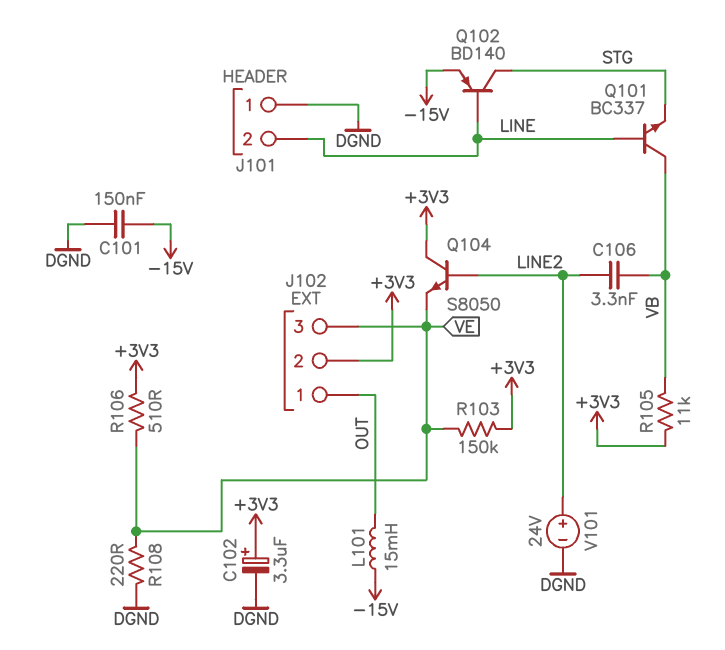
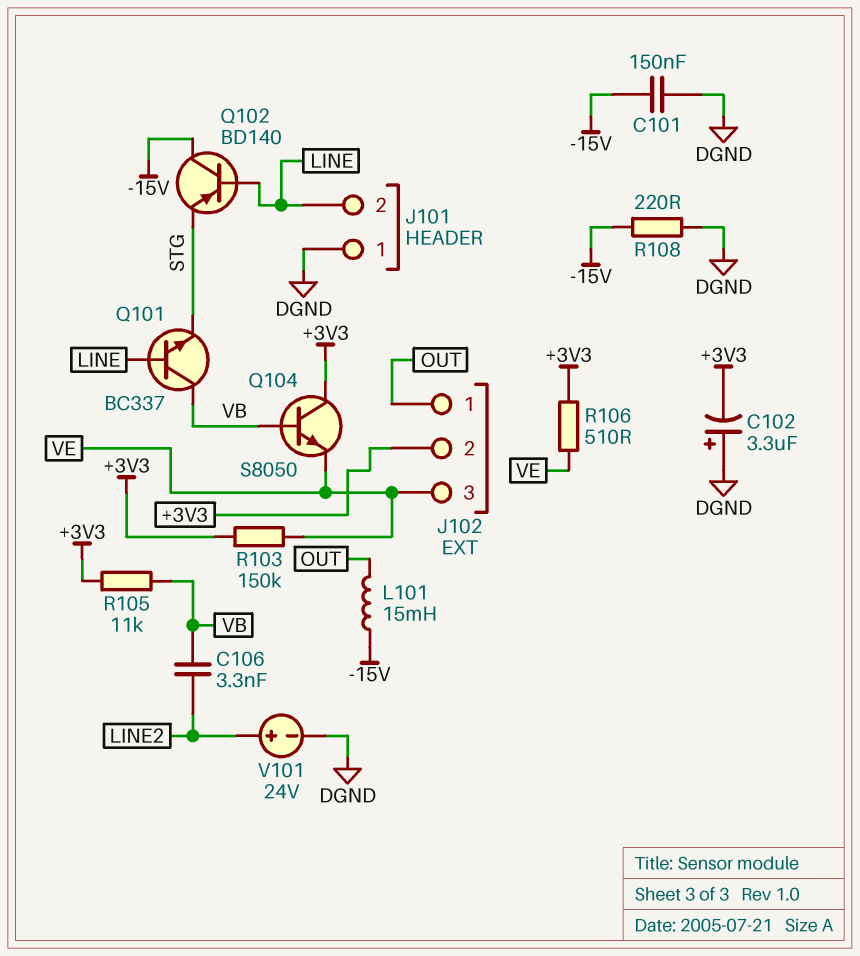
C102: 3.3uF (plus +3V3, minus DGND) -> 3.3uF (plus DGND, minus +3V3)
Q102: PNP BD140 (B LINE, C STG, E -15V) -> PNP BD140 (B LINE, C -15V, E STG)
Q104: NPN S8050 (B LINE2, C +3V3, E VE) -> NPN S8050 (B VB, C +3V3, E VE)
R108: 220 (DGND, VE) -> 220 (-15V, DGND)

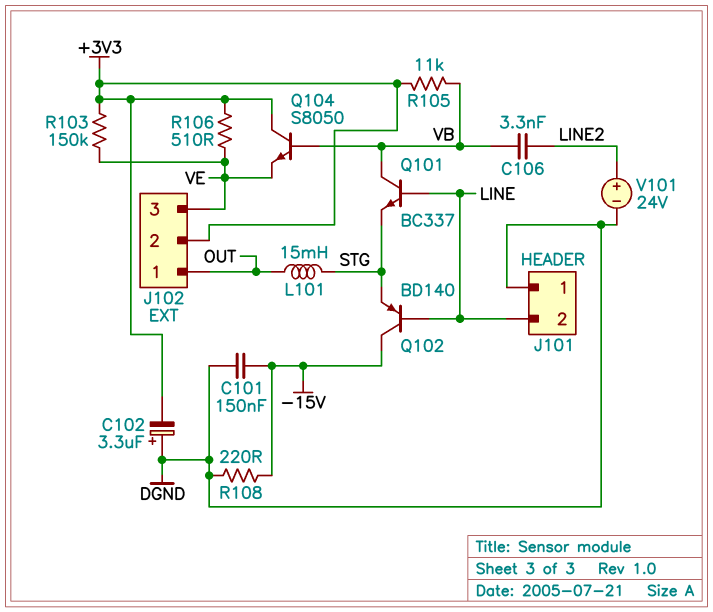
L101: 15mH (-15V, OUT) -> 15mH (OUT, STG)

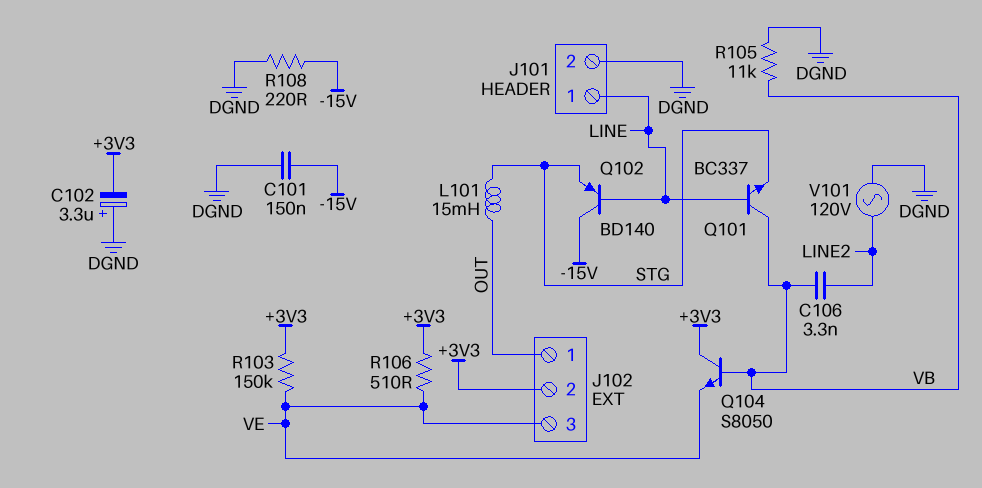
J101 pin 1: DGND -> LINE
J101 pin 2: LINE -> DGND
R105: 11k (+3V3, VB) -> 11k (DGND, VB)
V101: 24V (plus LINE2, minus DGND) -> AC 120V (DGND, LINE2)

